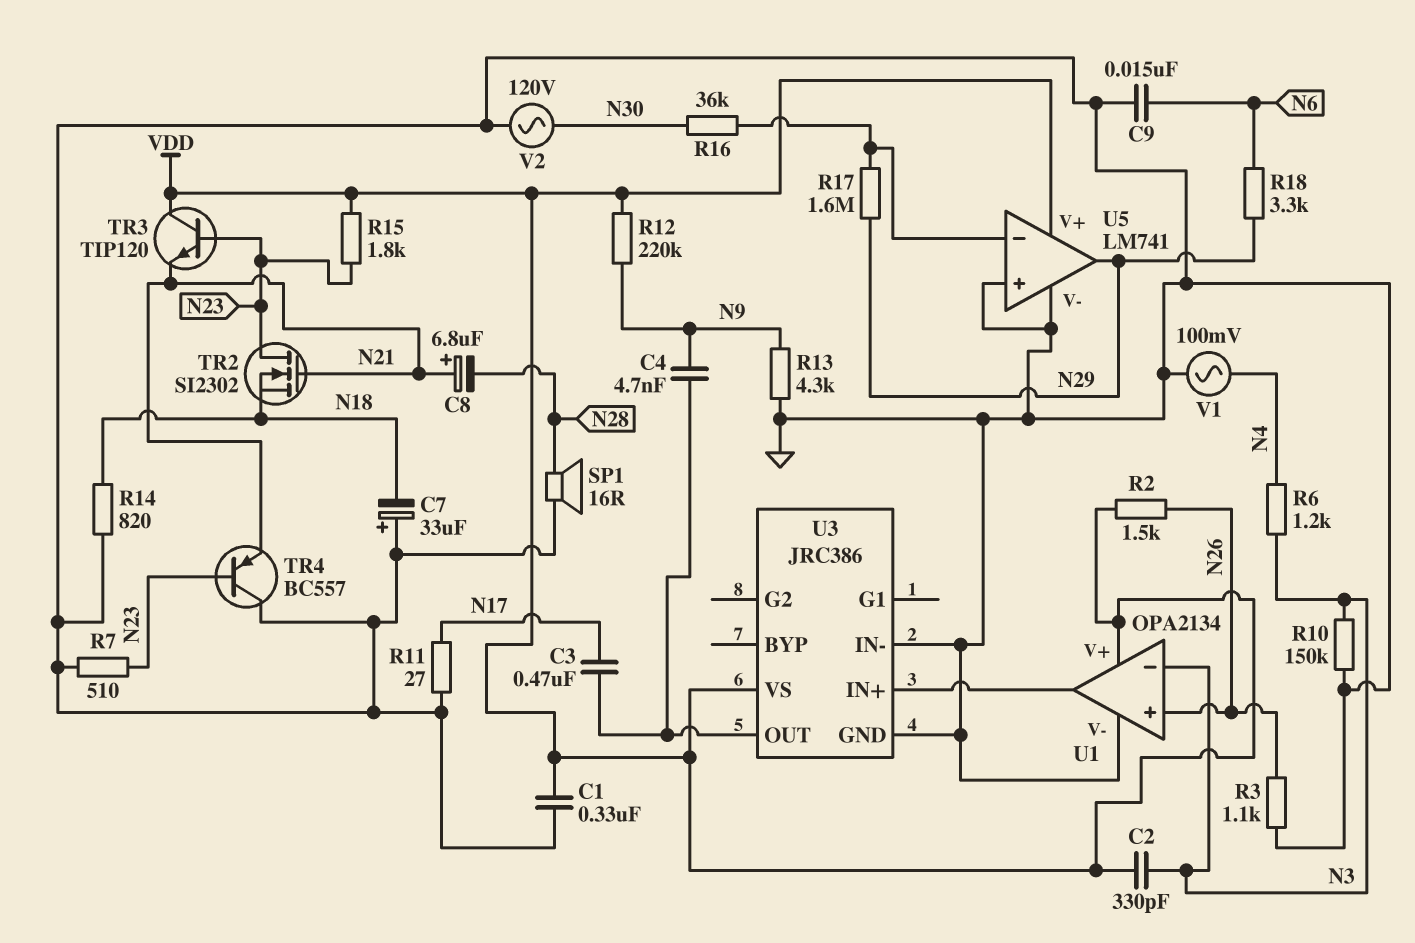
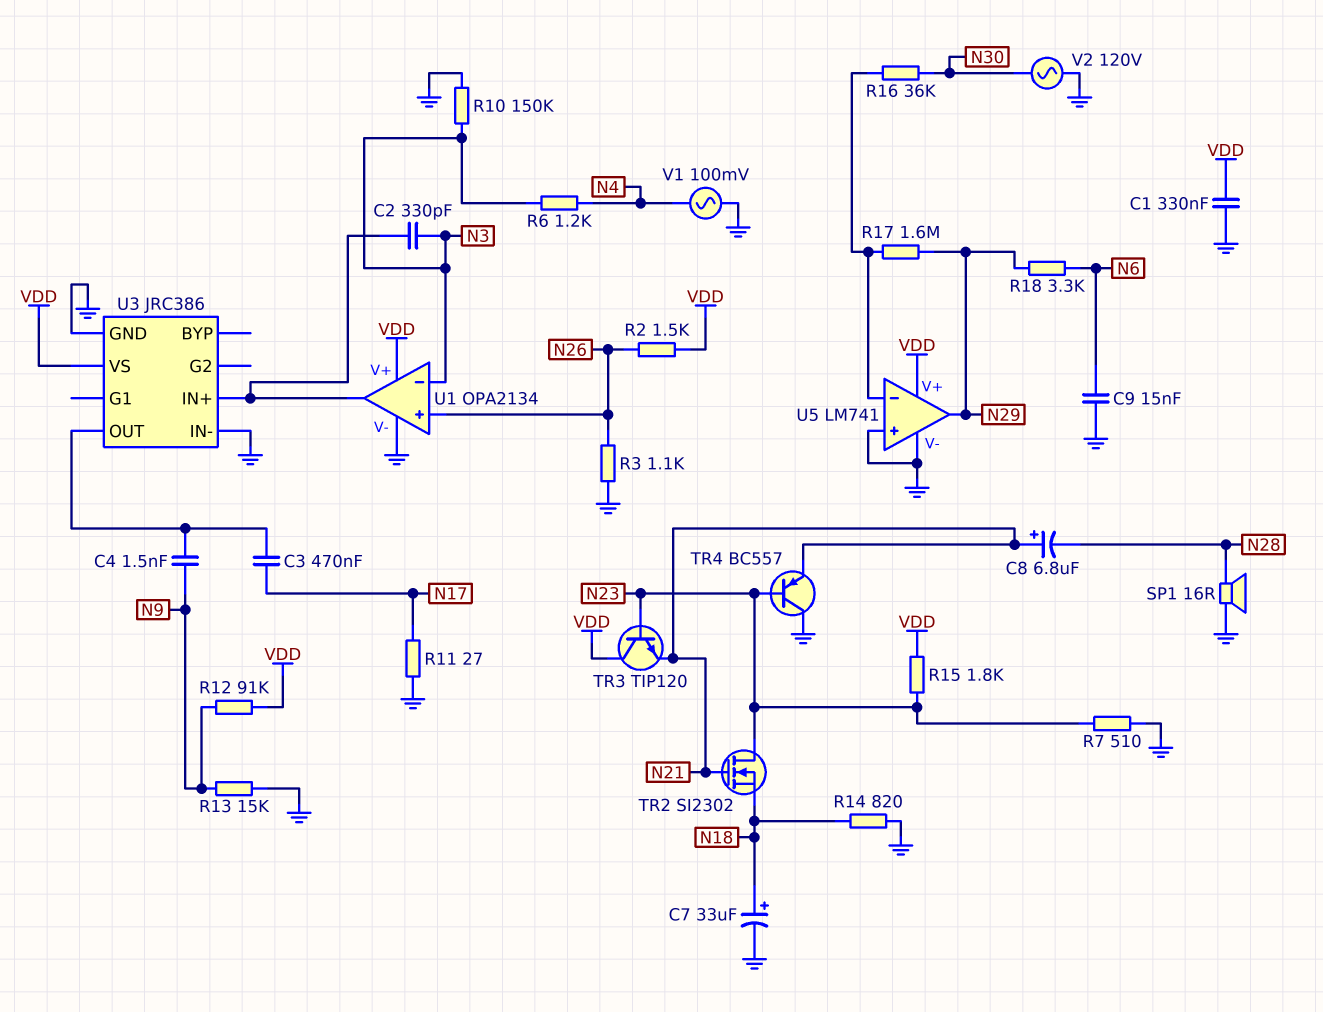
C2: 330pF (N3, VDD) -> 330pF (N3, U1/out)
C4: 4.7nF (N9, U3/OUT) -> 1.5nF (N9, U3/OUT)
C7: 33uF (plus GND, minus N18) -> 33uF (plus N18, minus GND)
R12: 220k (N9, VDD) -> 91k (N9, VDD)
R13: 4.3k (GND, N9) -> 15k (GND, N9)

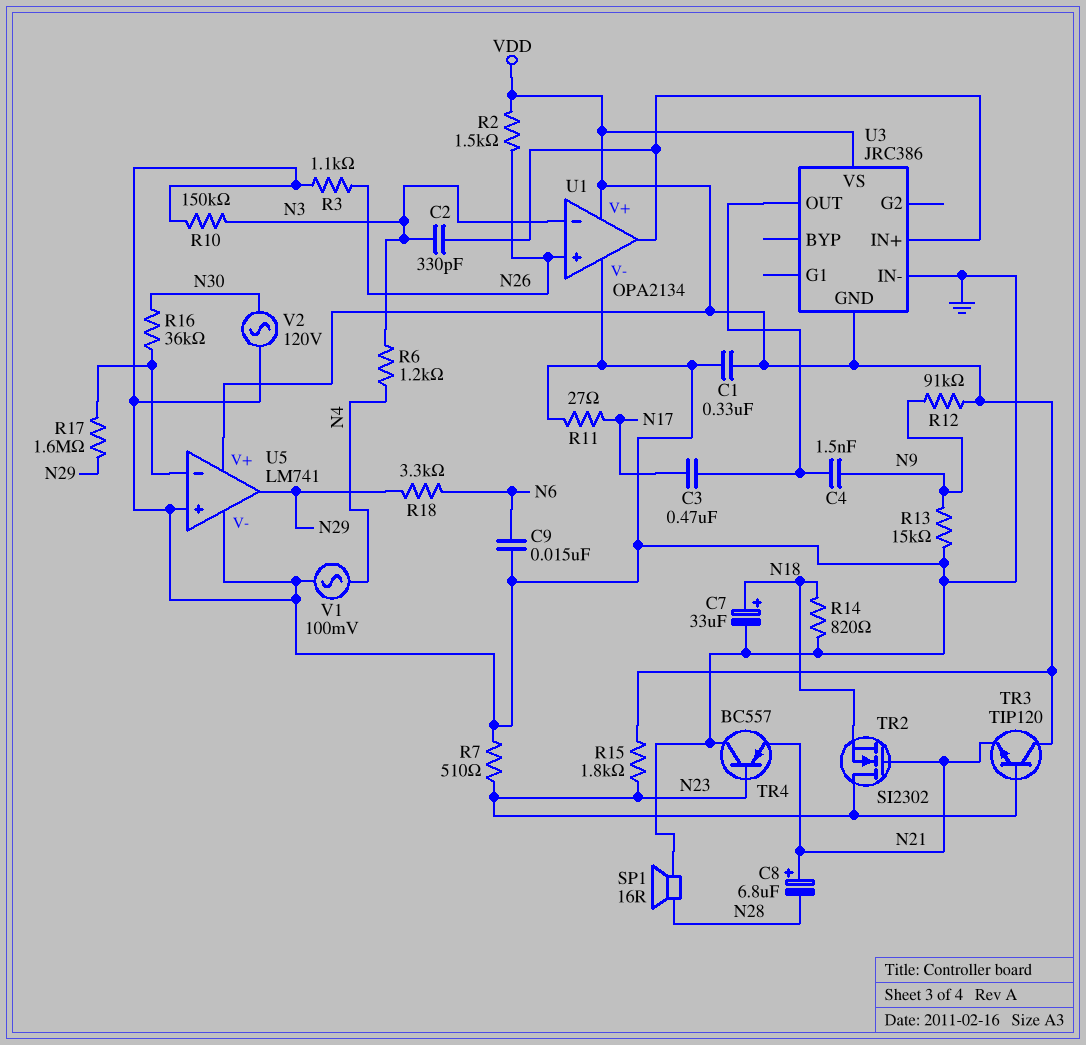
U3 pin GND: GND -> VDD

